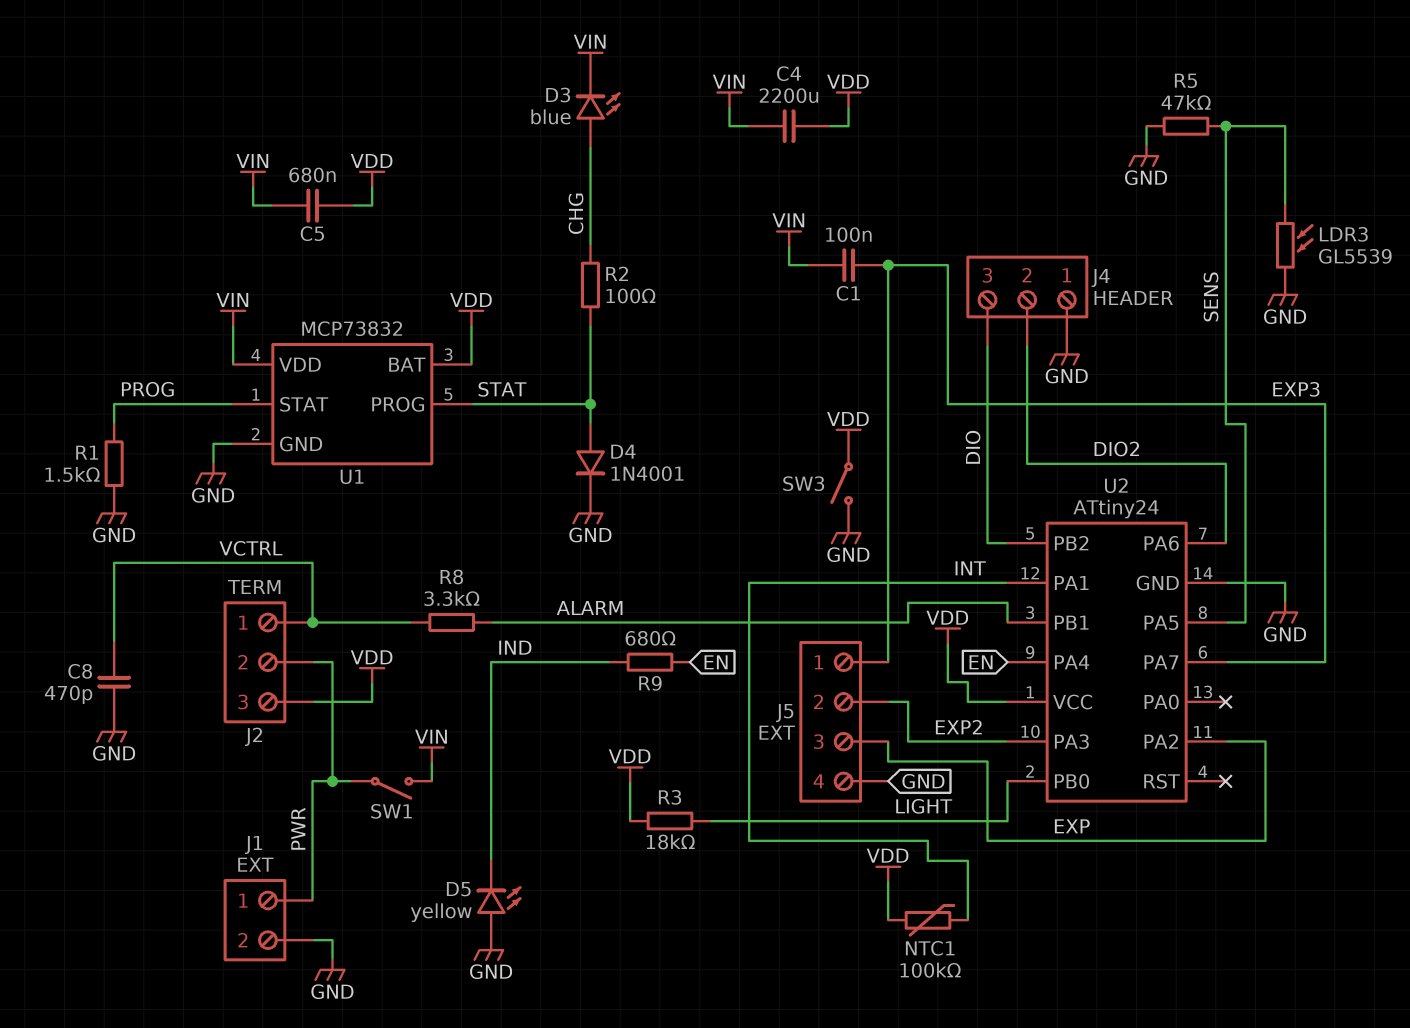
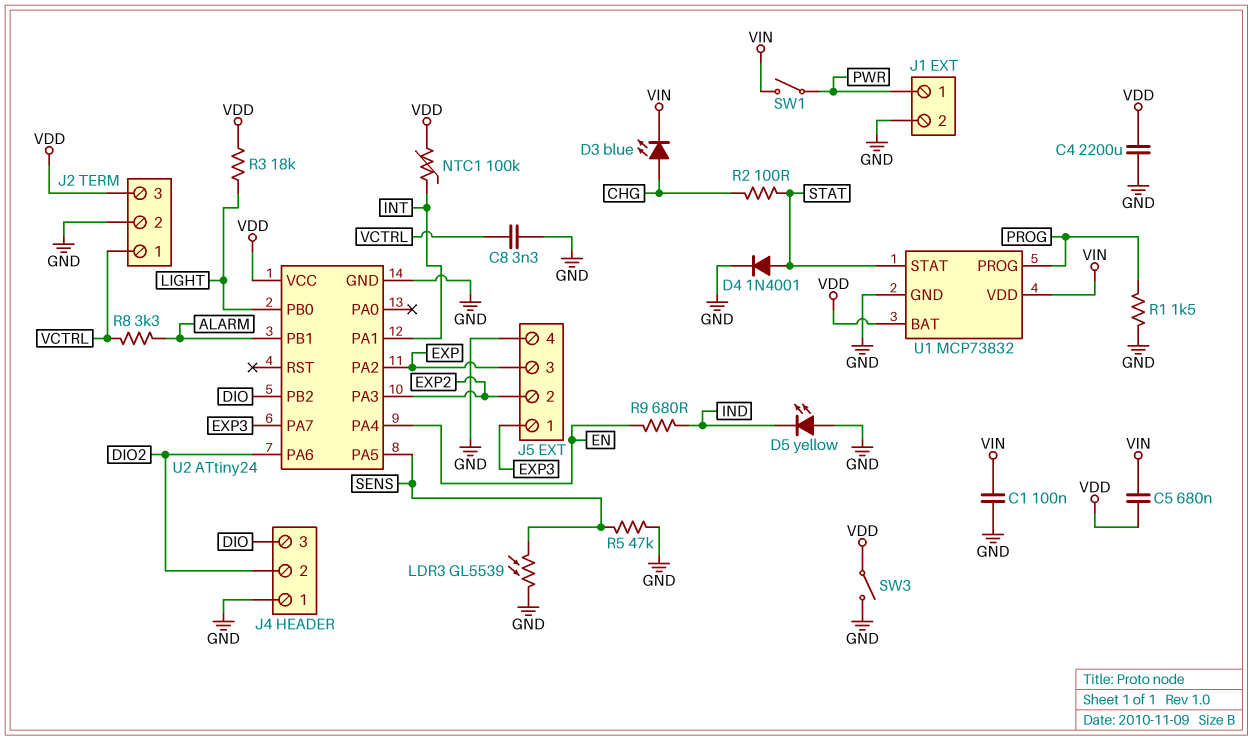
C1: 100nF (EXP3, VIN) -> 100nF (GND, VIN)
C4: 2200uF (VDD, VIN) -> 2200uF (GND, VDD)
C8: 470pF (GND, VCTRL) -> 3.3nF (GND, VCTRL)
J2 pin 2: PWR -> GND
U1 pin PROG: STAT -> PROG
U1 pin STAT: PROG -> STAT

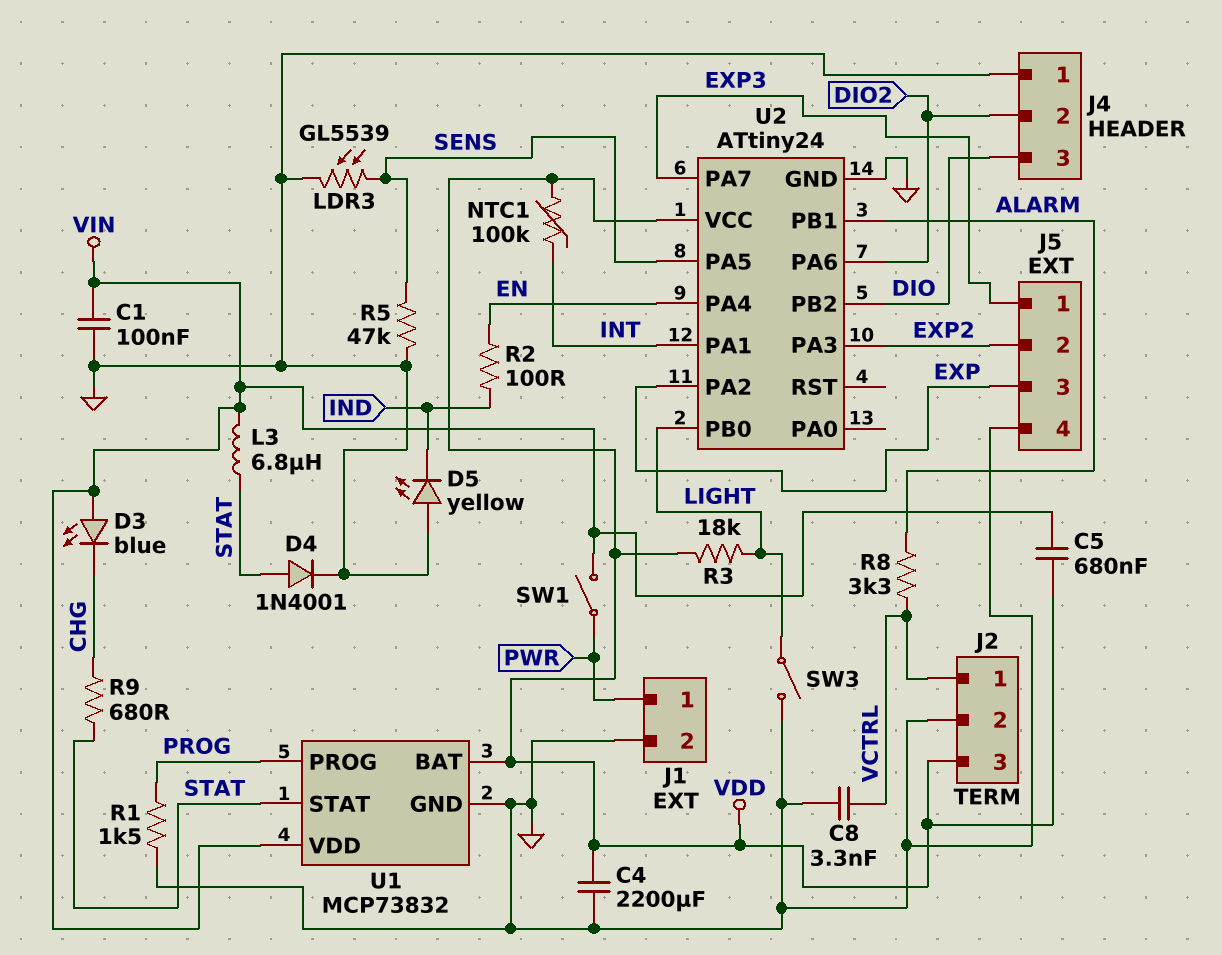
D3: LED blue (A CHG, K VIN) -> LED blue (A VIN, K CHG)
L3: none -> 6.8uH (STAT, VIN)
R2: 100 (CHG, STAT) -> 100 (EN, IND)
R9: 680 (EN, IND) -> 680 (CHG, STAT)
SW3: switch (GND, VDD) -> switch (GND, LIGHT)

